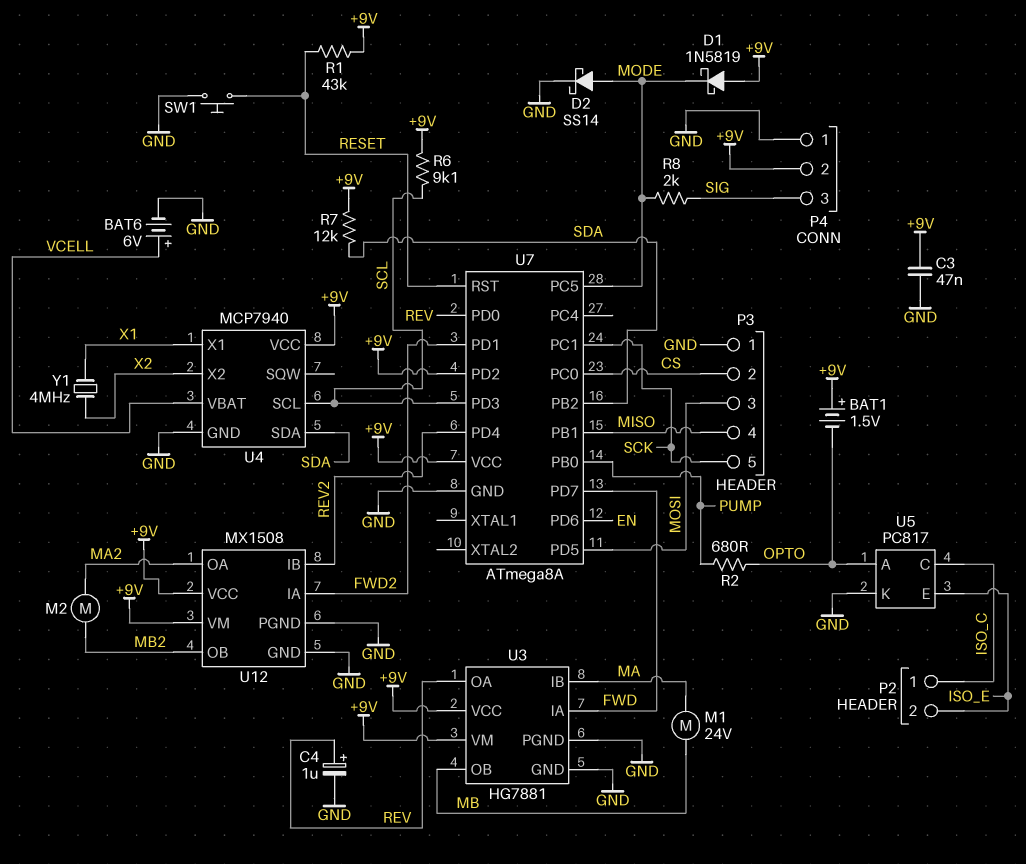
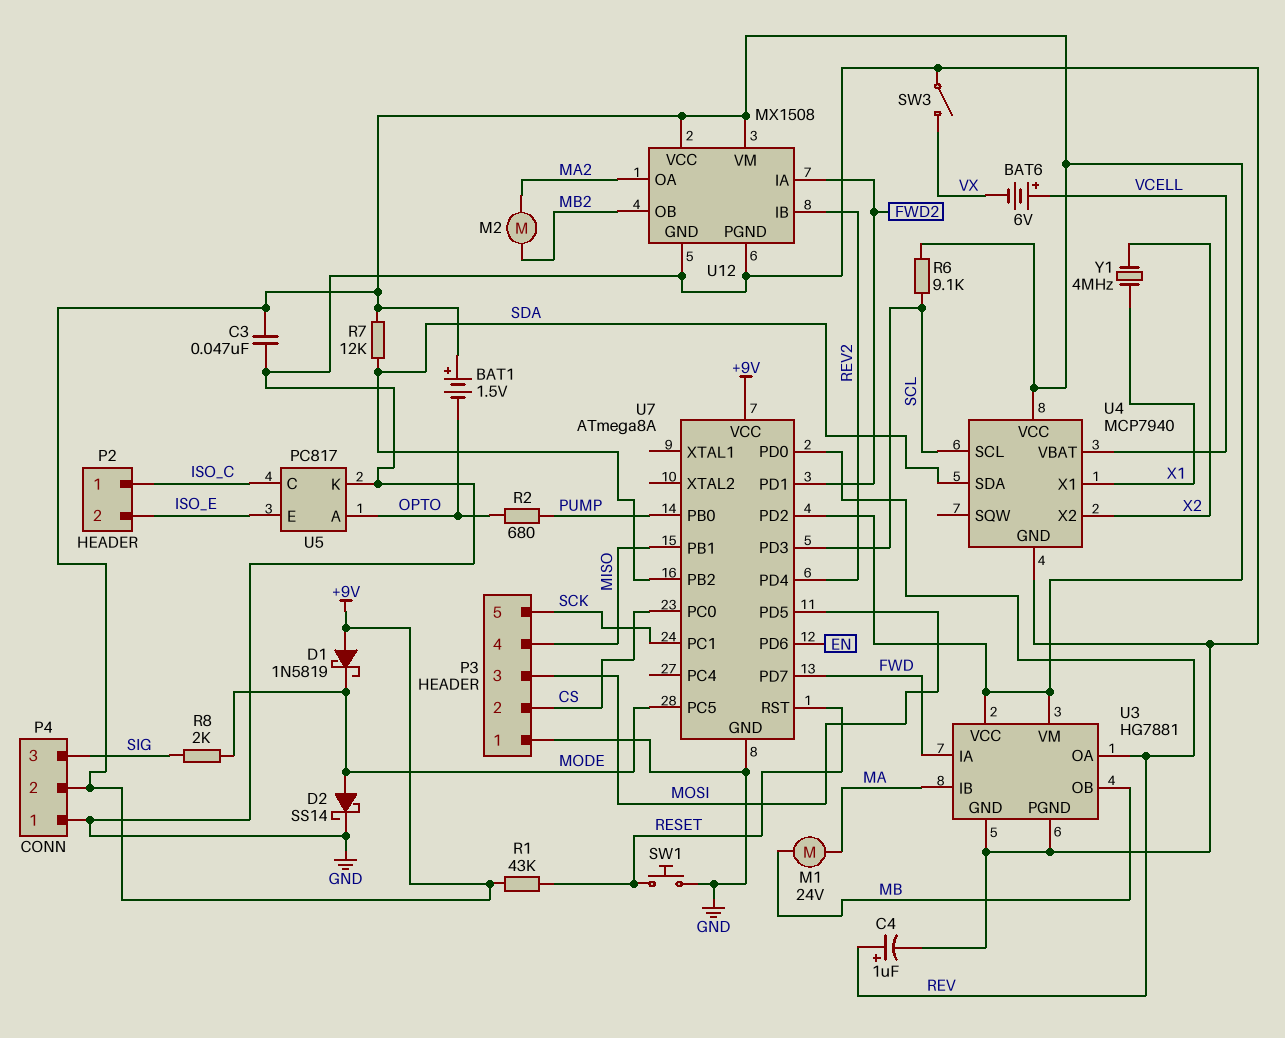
BAT6: 6V (plus VCELL, minus GND) -> 6V (plus VCELL, minus VX)
SW3: none -> switch (GND, VX)

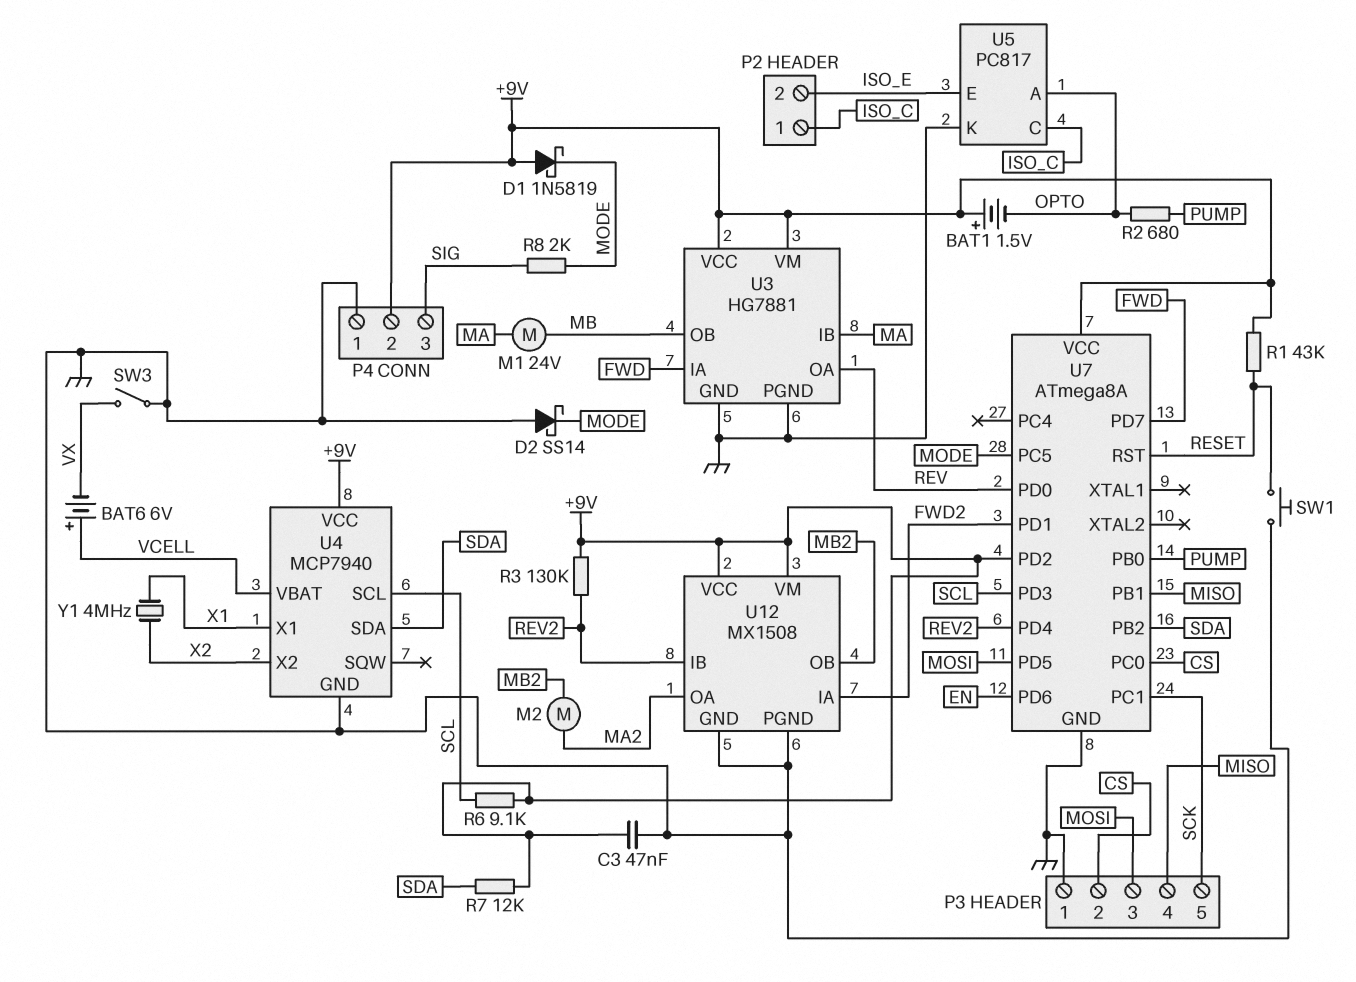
C4: 1uF (plus REV, minus GND) -> none
D2: schottky SS14 (A MODE, K GND) -> schottky SS14 (A GND, K MODE)
R3: none -> 130k (+9V, REV2)

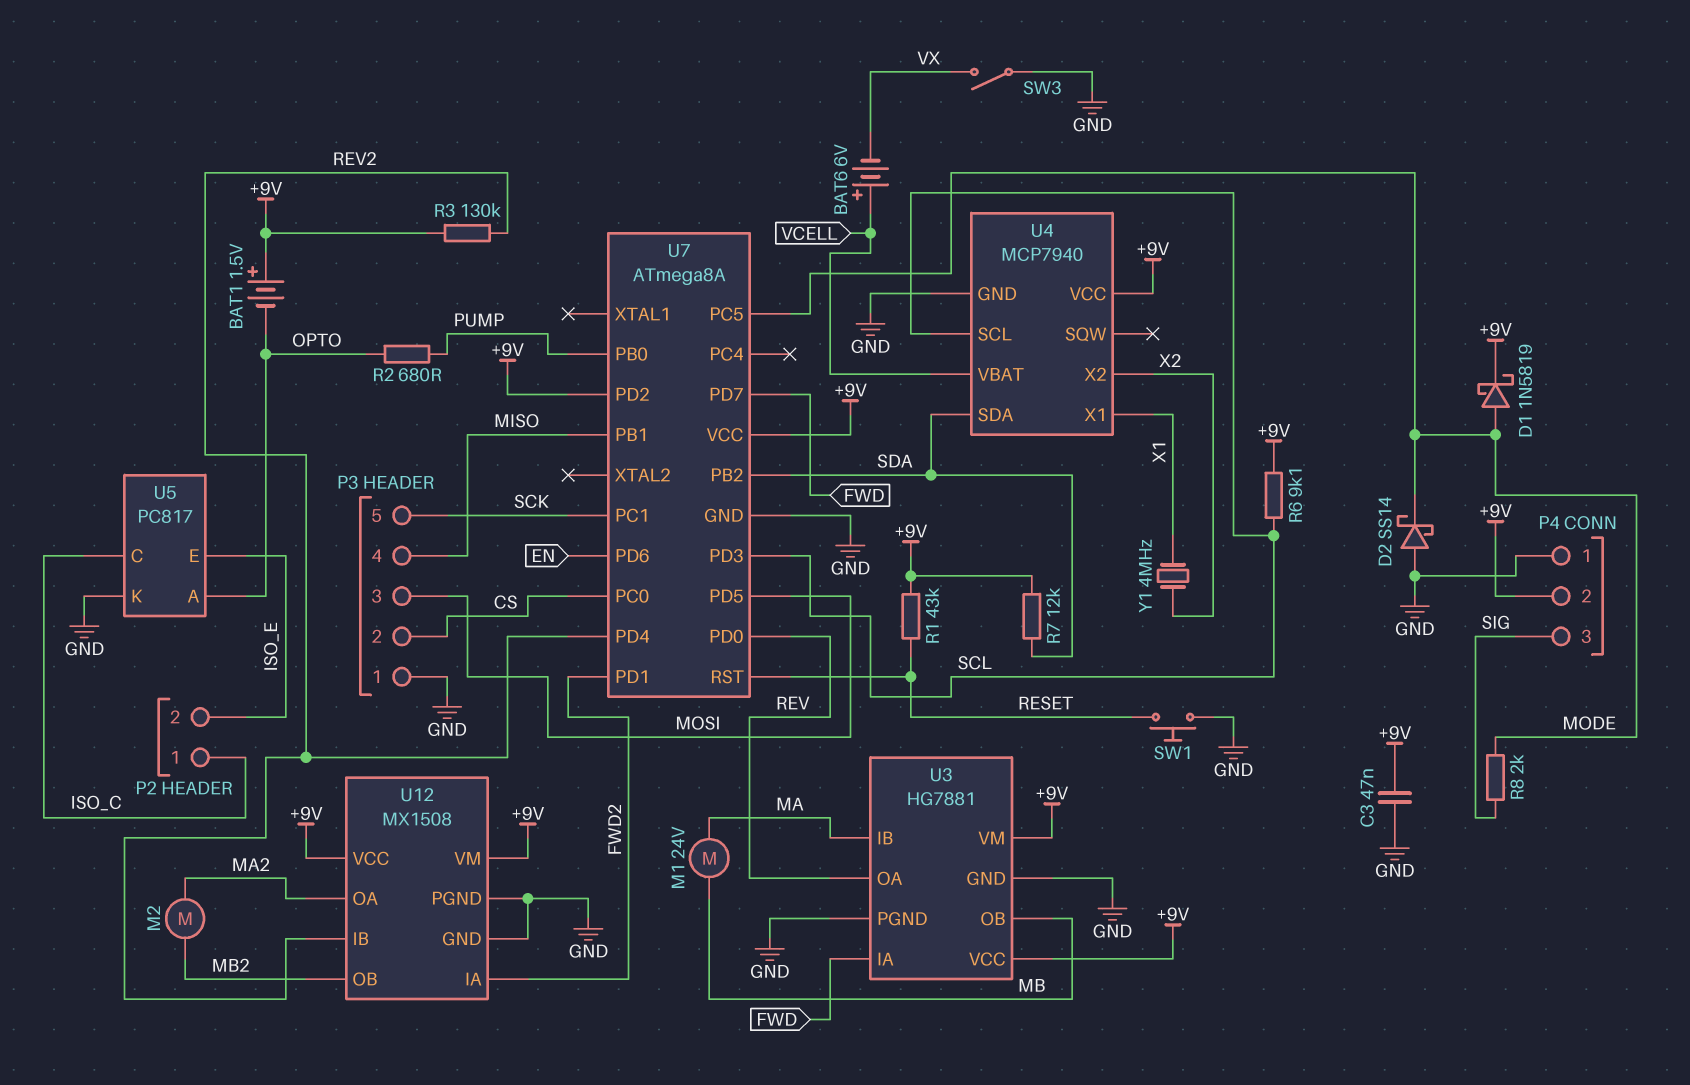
D1: schottky 1N5819 (A +9V, K MODE) -> schottky 1N5819 (A MODE, K +9V)

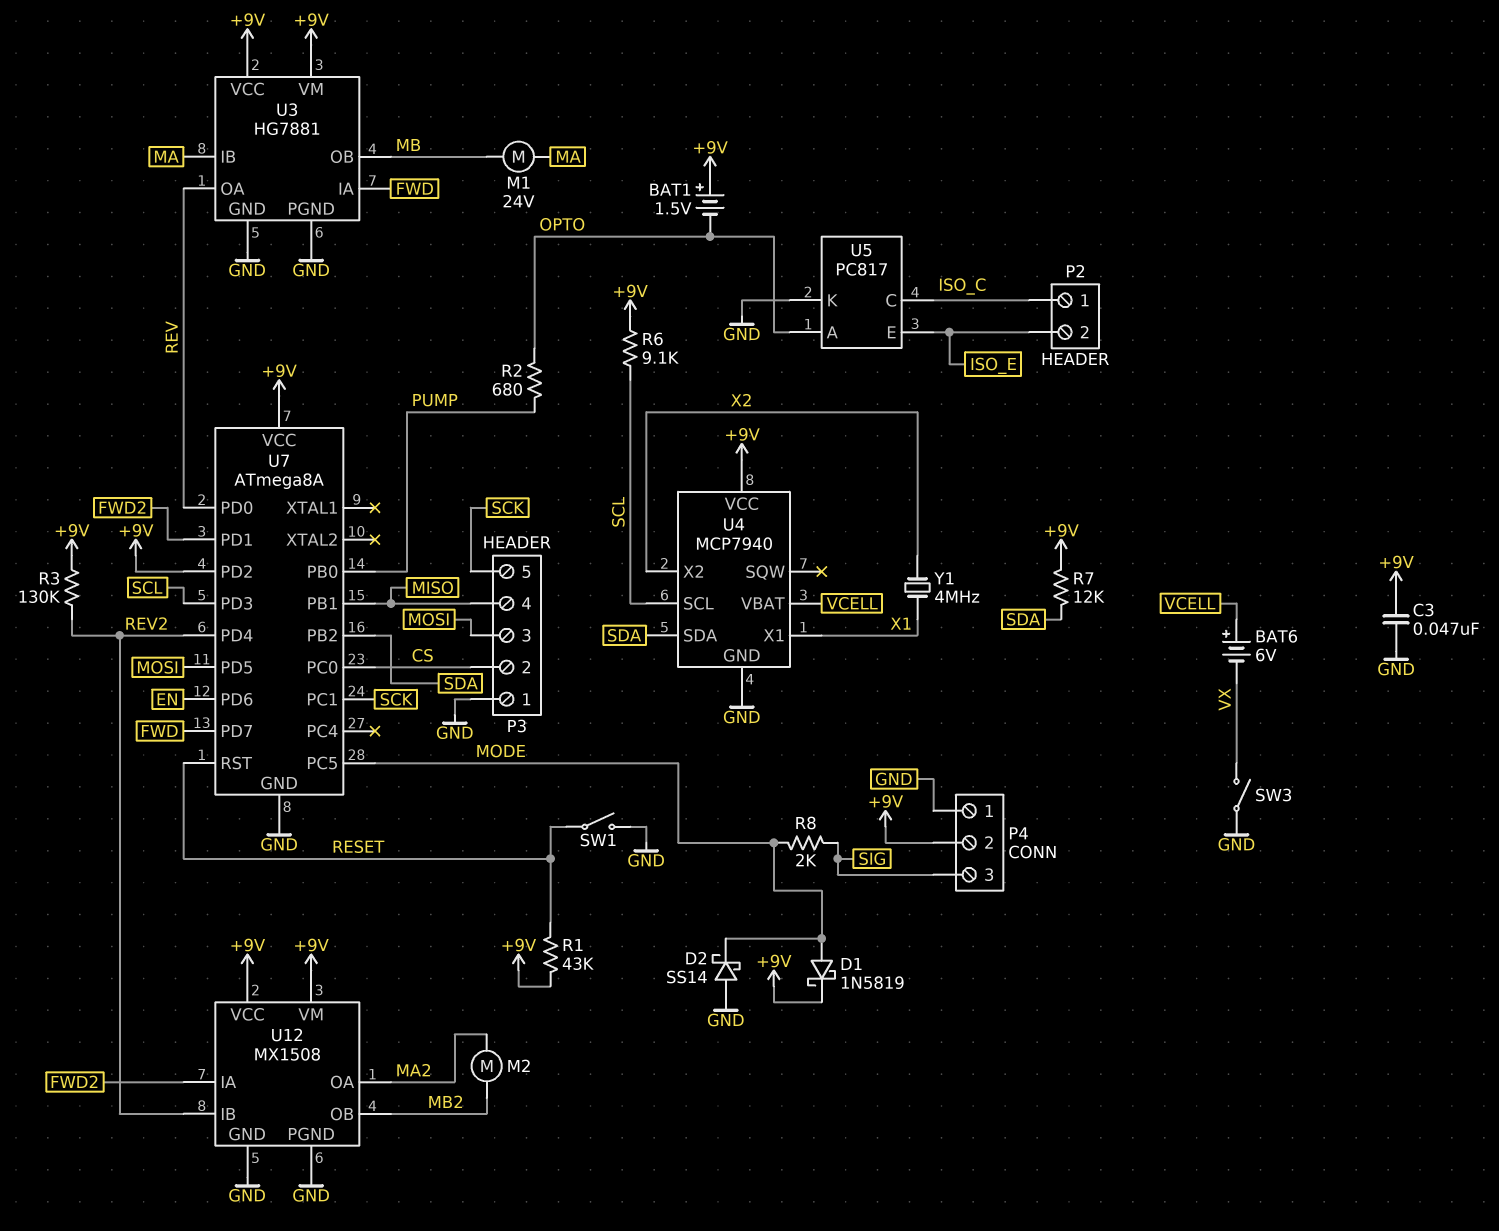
SW1: button (GND, RESET) -> switch (GND, RESET)

